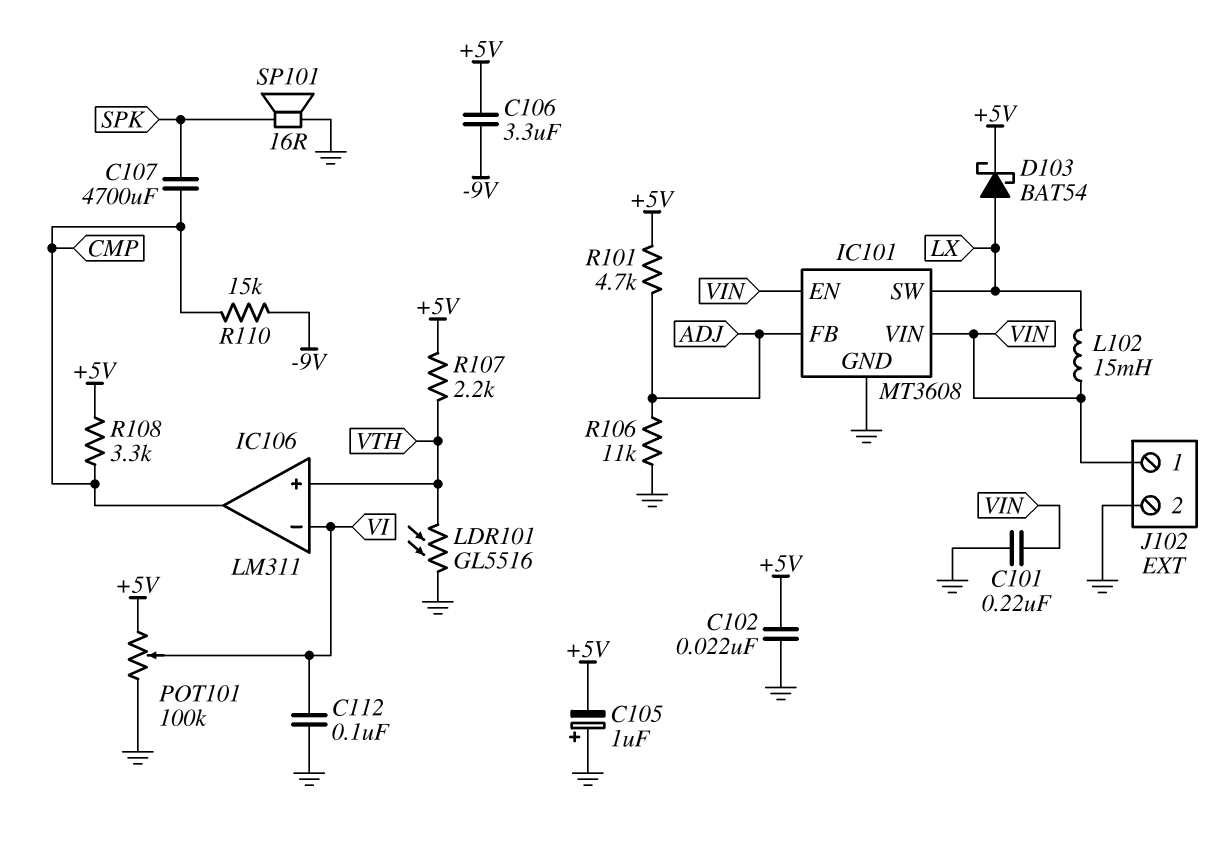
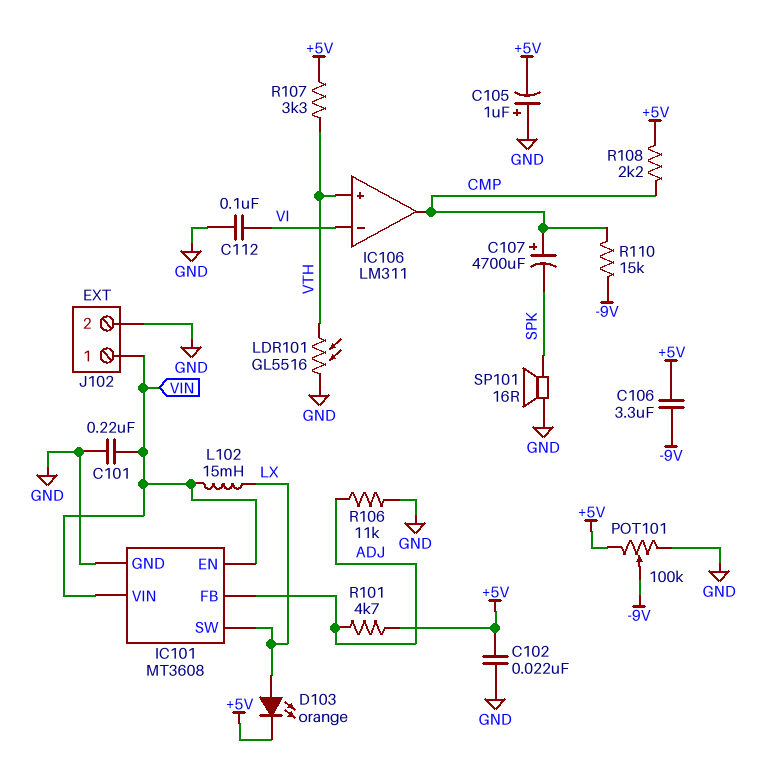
C107: 4700uF (CMP, SPK) -> 4700uF (plus CMP, minus SPK)
D103: schottky BAT54 (A LX, K +5V) -> LED orange (A LX, K +5V)
POT101: 100k (+5V, GND, wiper VI) -> 100k (+5V, GND, wiper -9V)
R107: 2.2k (+5V, VTH) -> 3.3k (+5V, VTH)
R108: 3.3k (+5V, CMP) -> 2.2k (+5V, CMP)

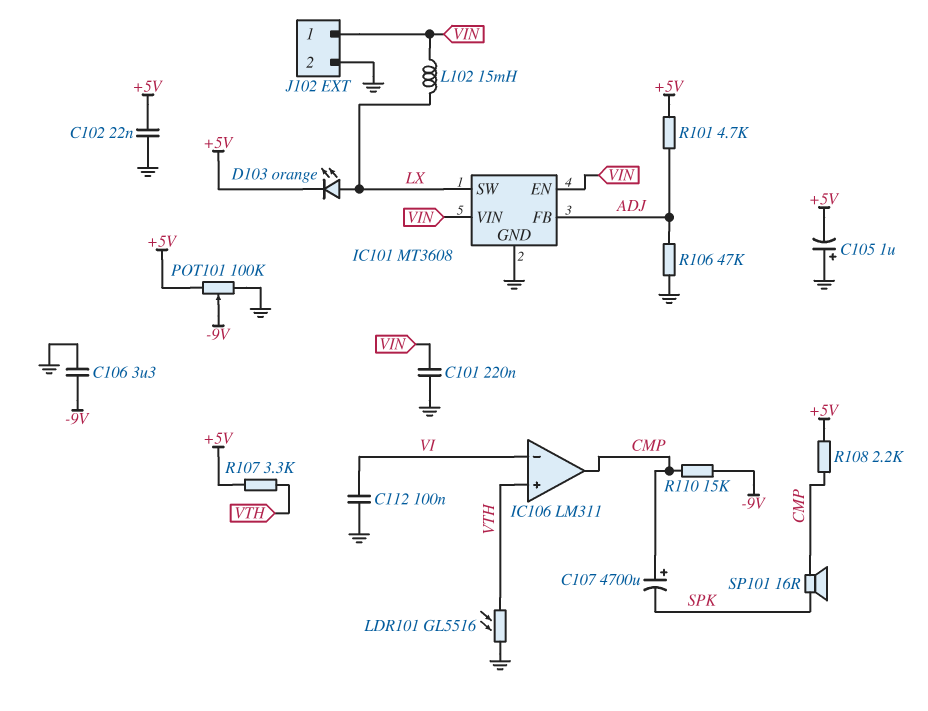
C106: 3.3uF (+5V, -9V) -> 3.3uF (-9V, GND)
R106: 11k (ADJ, GND) -> 47k (ADJ, GND)
SP101: speaker 16R (GND, SPK) -> speaker 16R (CMP, SPK)

